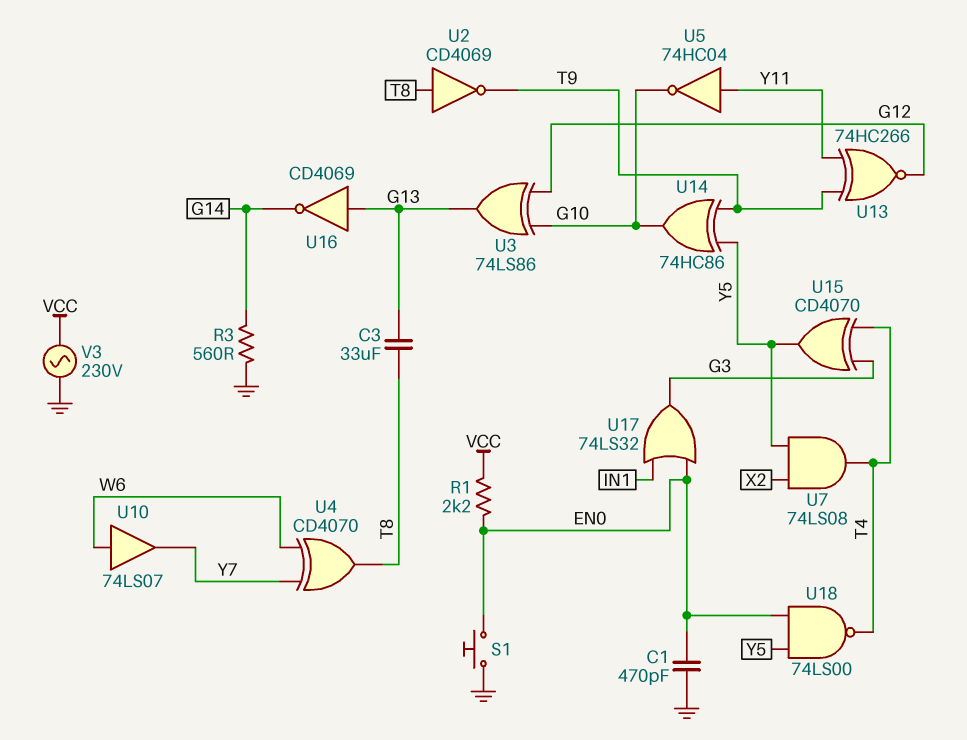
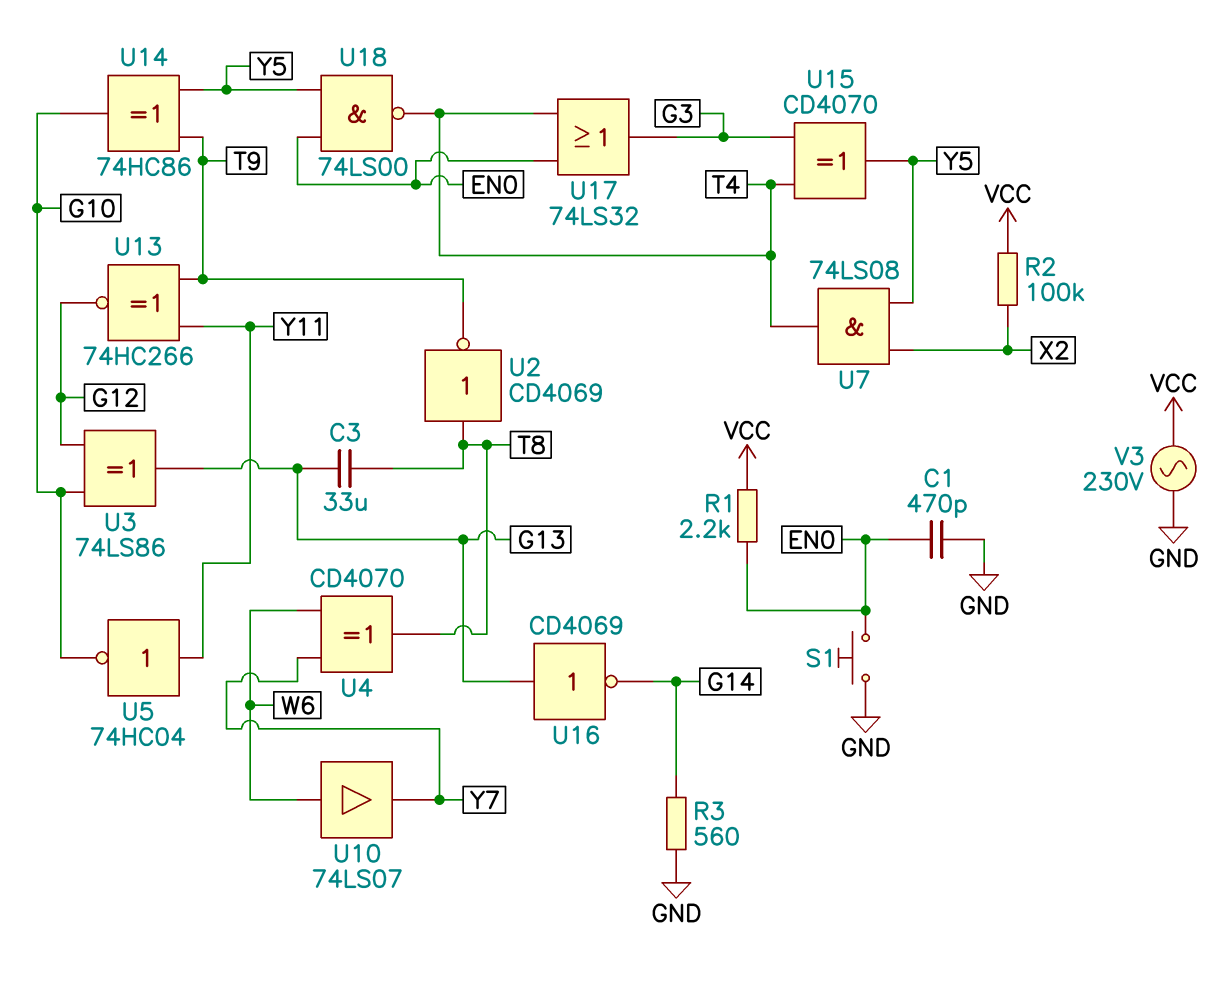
R2: none -> 100k (VCC, X2)
U17: OR 74LS32 (in EN0, in IN1, out G3) -> OR 74LS32 (in EN0, in T4, out G3)

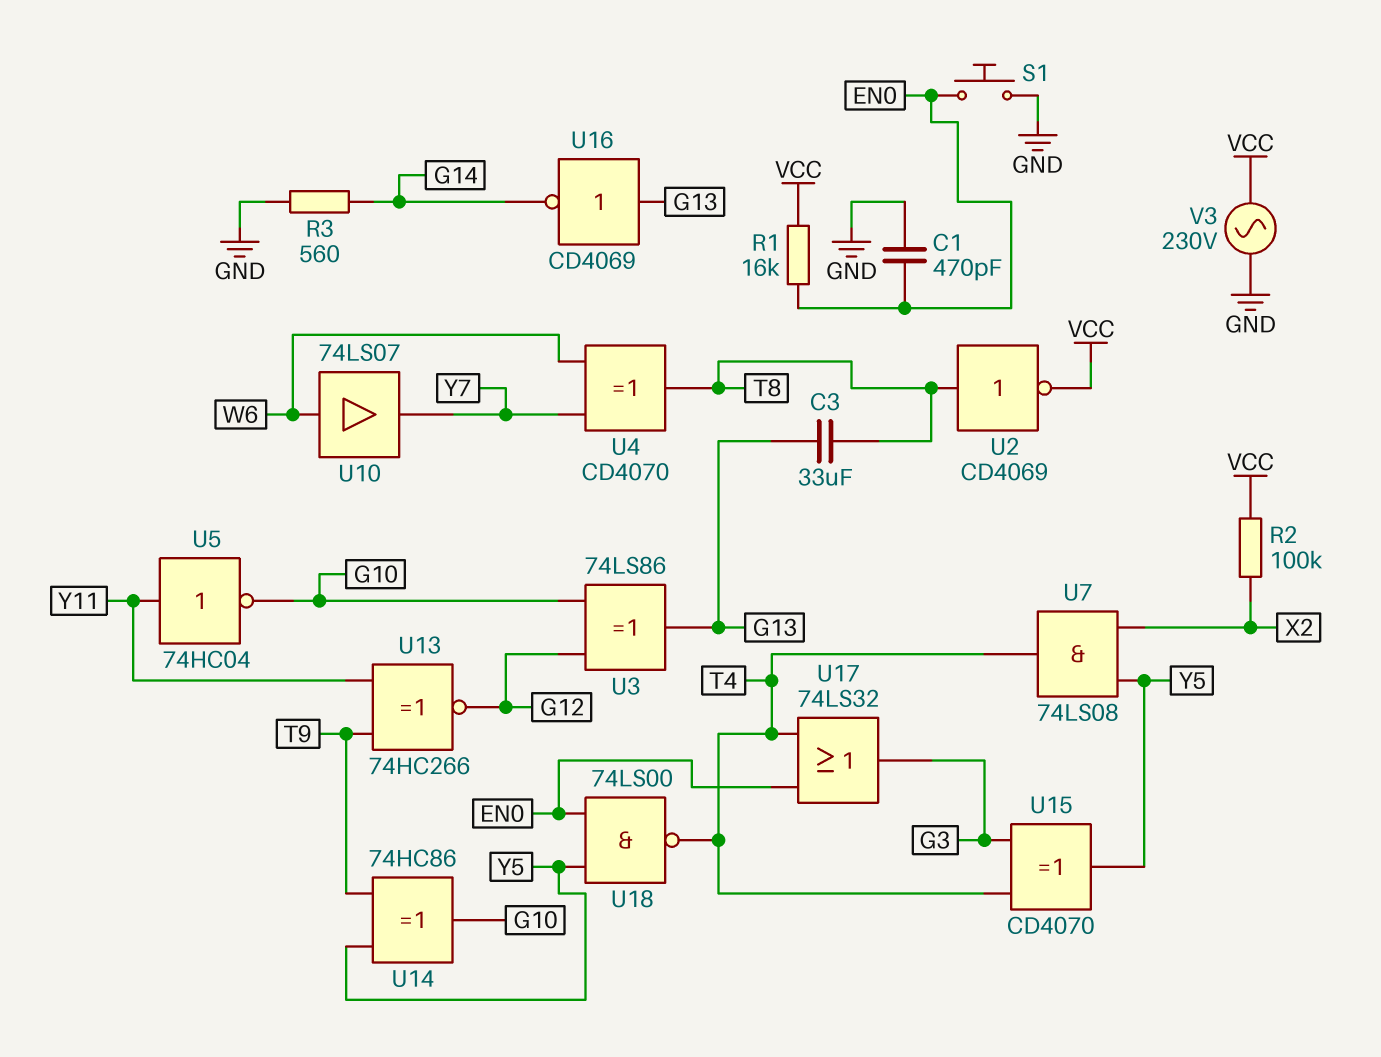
R1: 2.2k (EN0, VCC) -> 16k (EN0, VCC)
U2: NOT CD4069 (in T8, out T9) -> NOT CD4069 (in T8, out VCC)

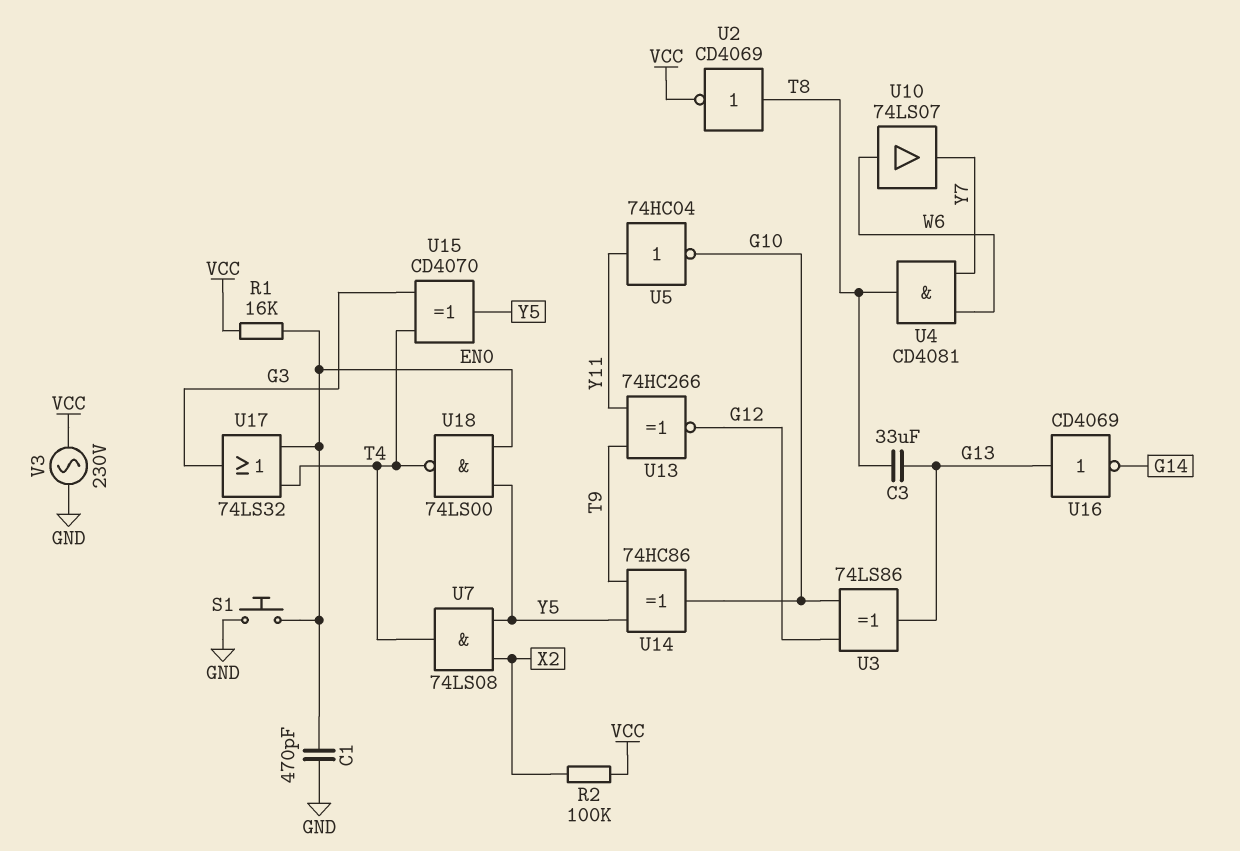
R3: 560 (G14, GND) -> none
U4: XOR CD4070 (in W6, in Y7, out T8) -> AND CD4081 (in W6, in Y7, out T8)

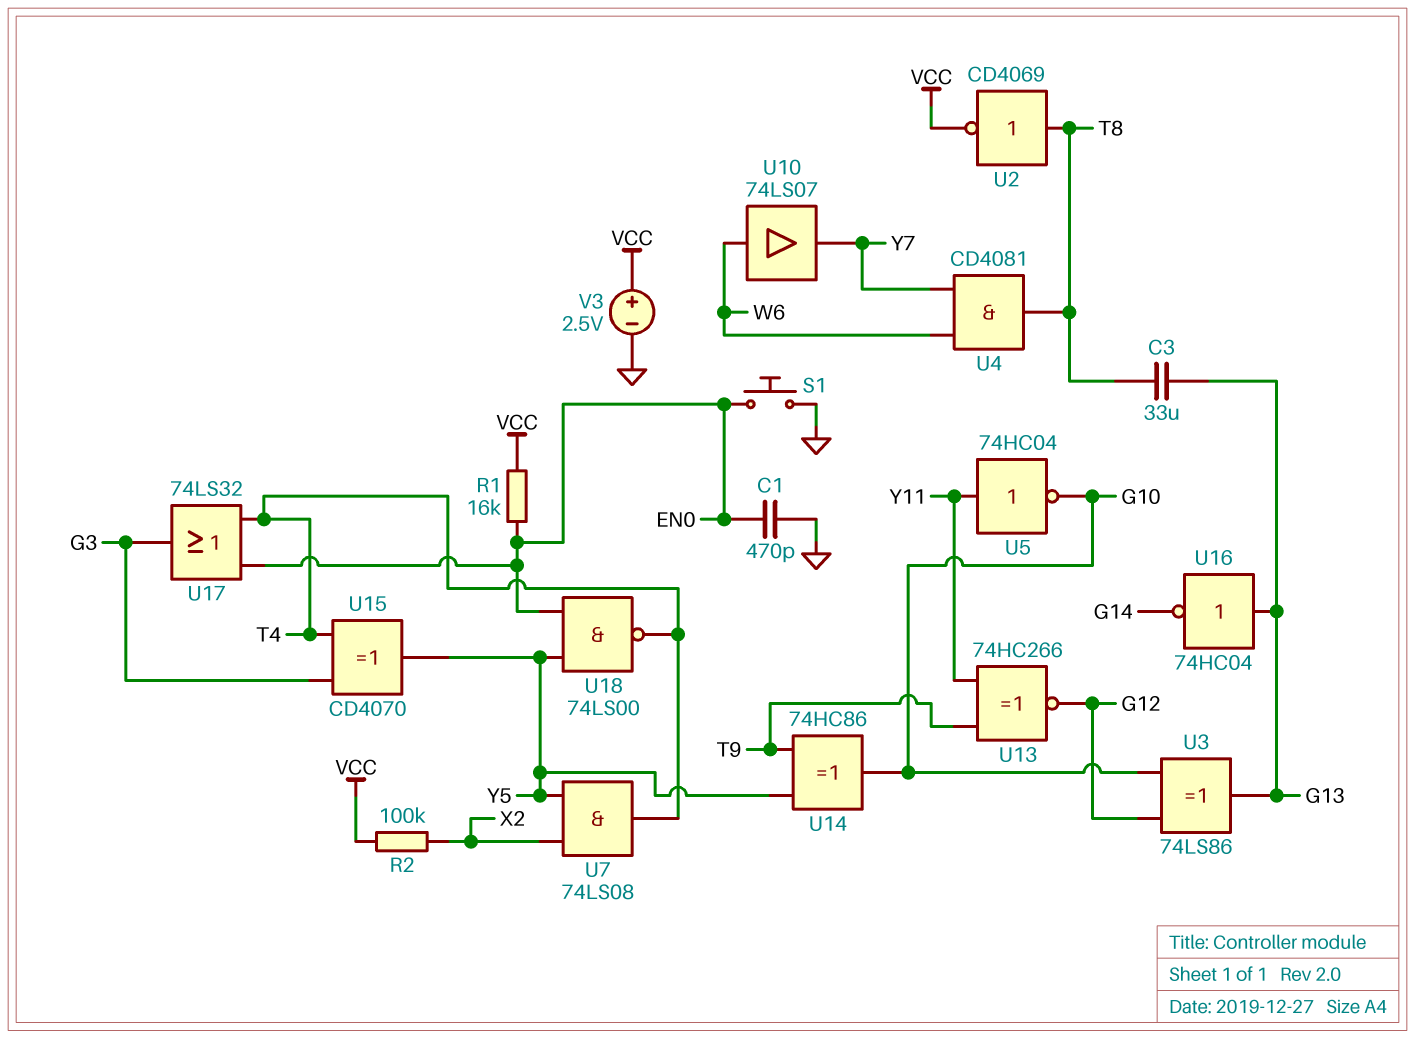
U16: NOT CD4069 (in G13, out G14) -> NOT 74HC04 (in G13, out G14)
V3: AC 230V (GND, VCC) -> 2.5V (plus VCC, minus GND)

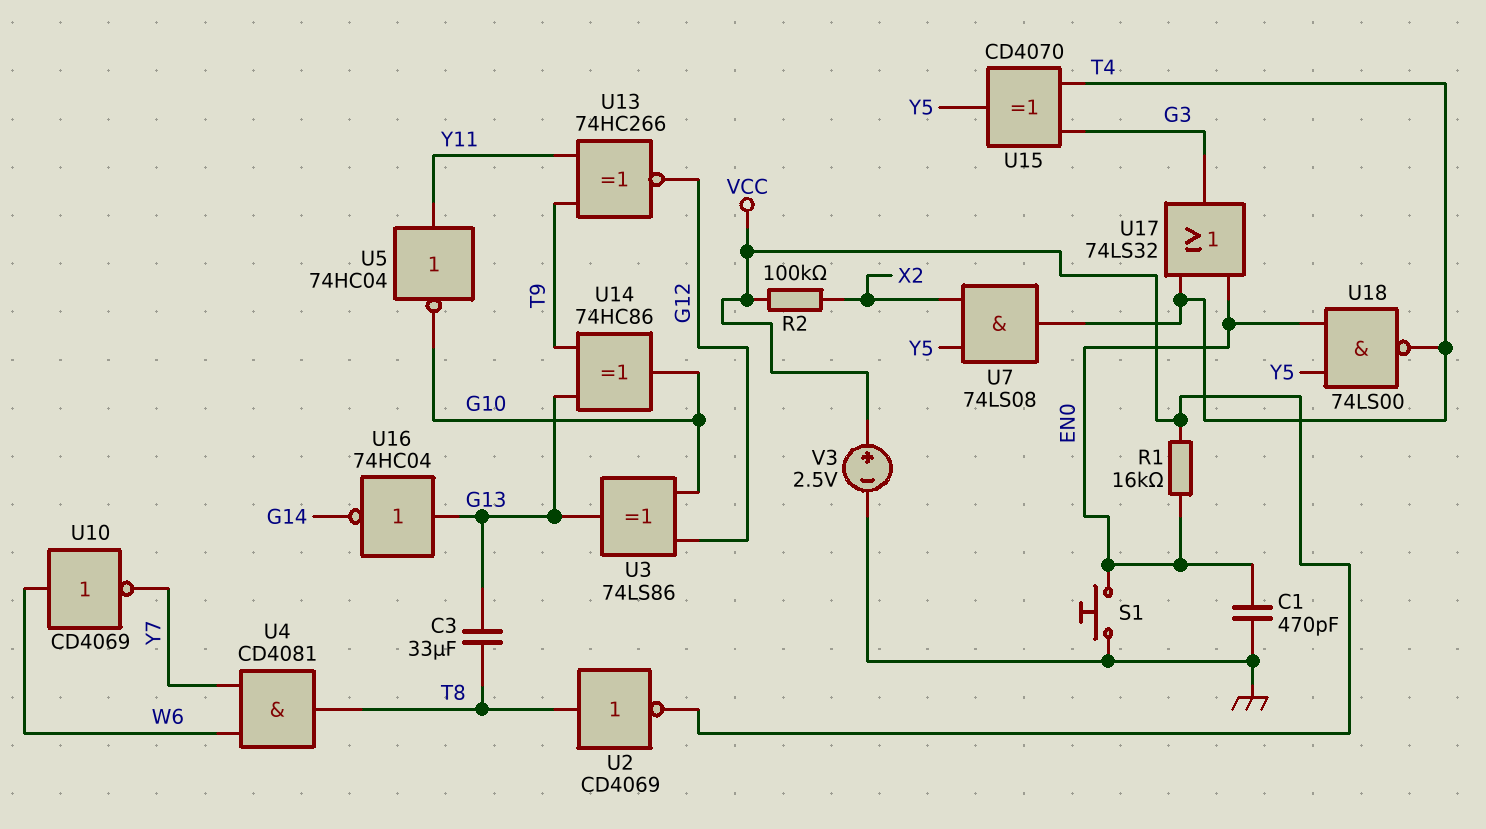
U10: buffer 74LS07 (in W6, out Y7) -> NOT CD4069 (in W6, out Y7)
U14: XOR 74HC86 (in T9, in Y5, out G10) -> XOR 74HC86 (in G13, in T9, out G10)

